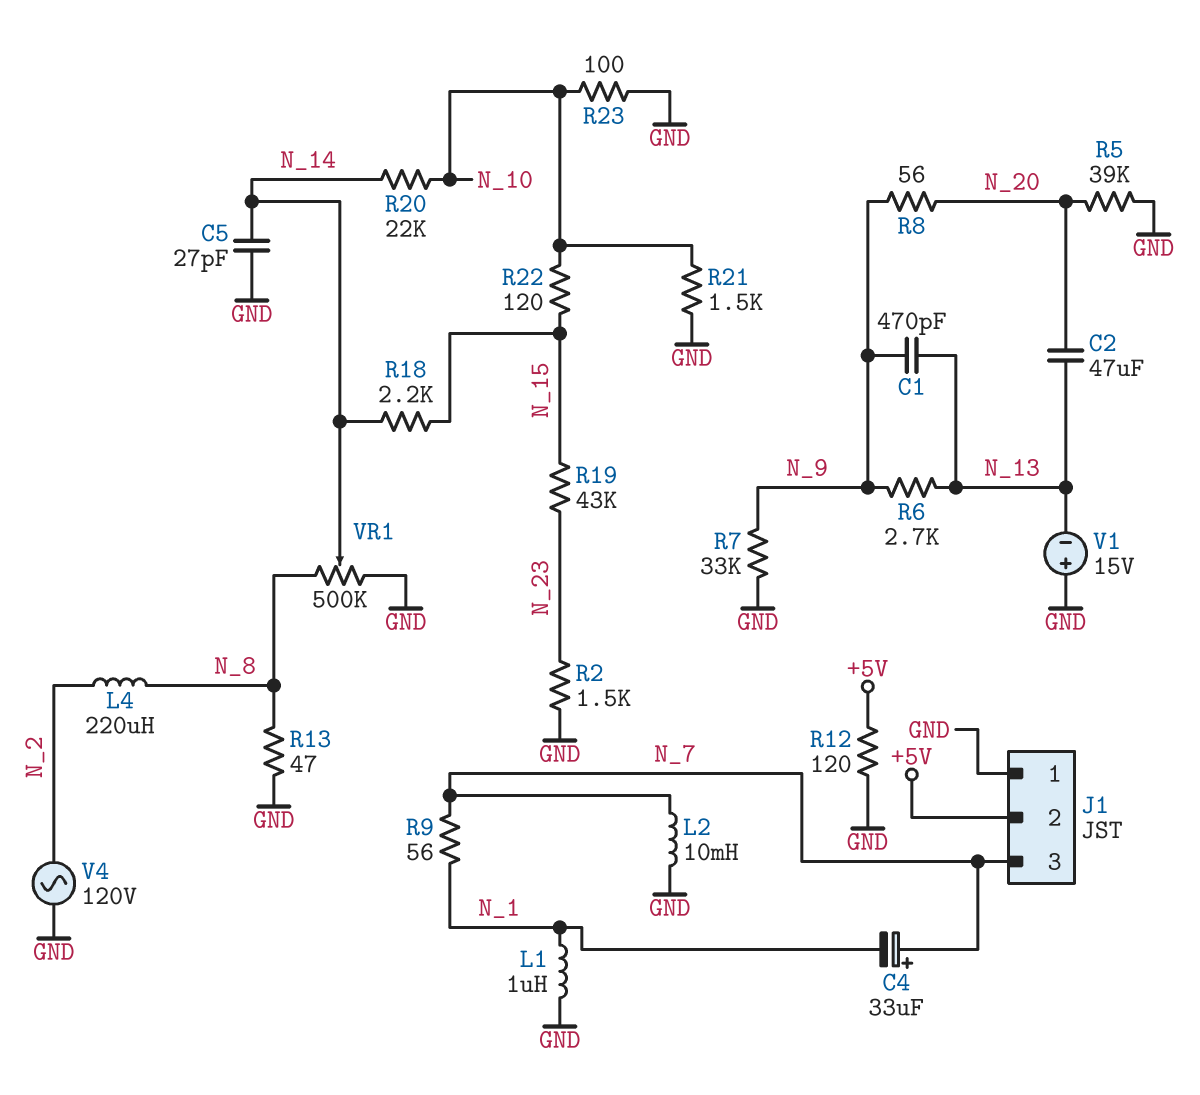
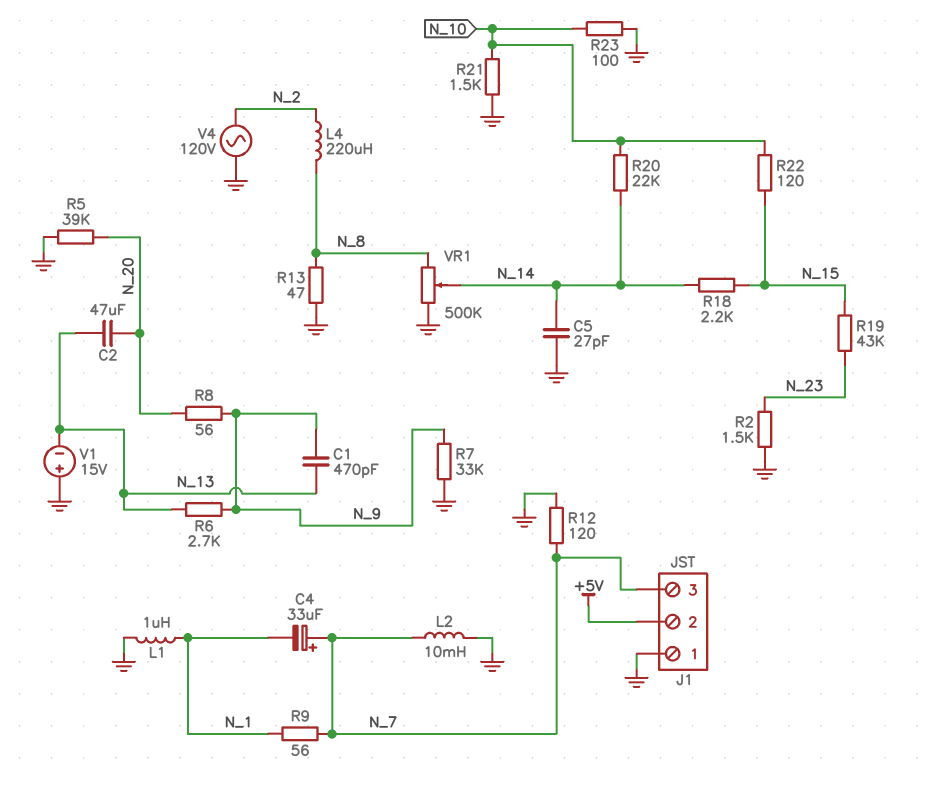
R12: 120 (+5V, GND) -> 120 (GND, N_7)

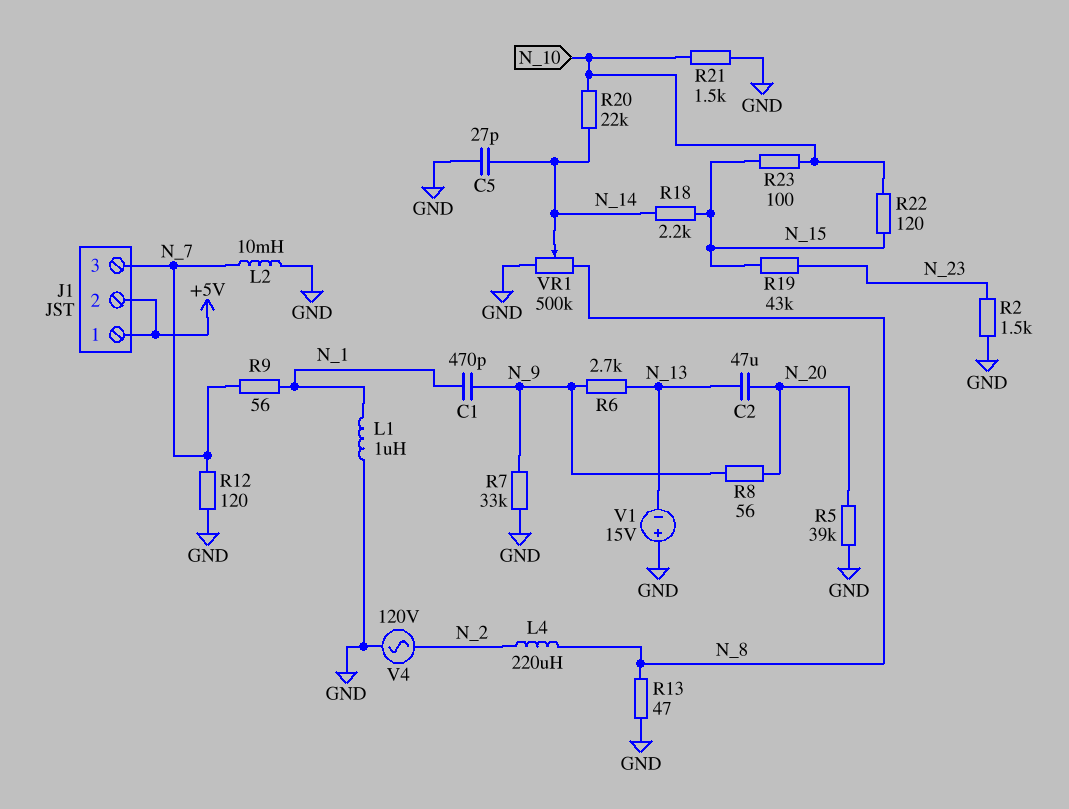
C1: 470pF (N_9, N_13) -> 470pF (N_1, N_9)
C4: 33uF (plus N_7, minus N_1) -> none
J1 pin 1: GND -> +5V
R23: 100 (GND, N_10) -> 100 (N_10, N_15)

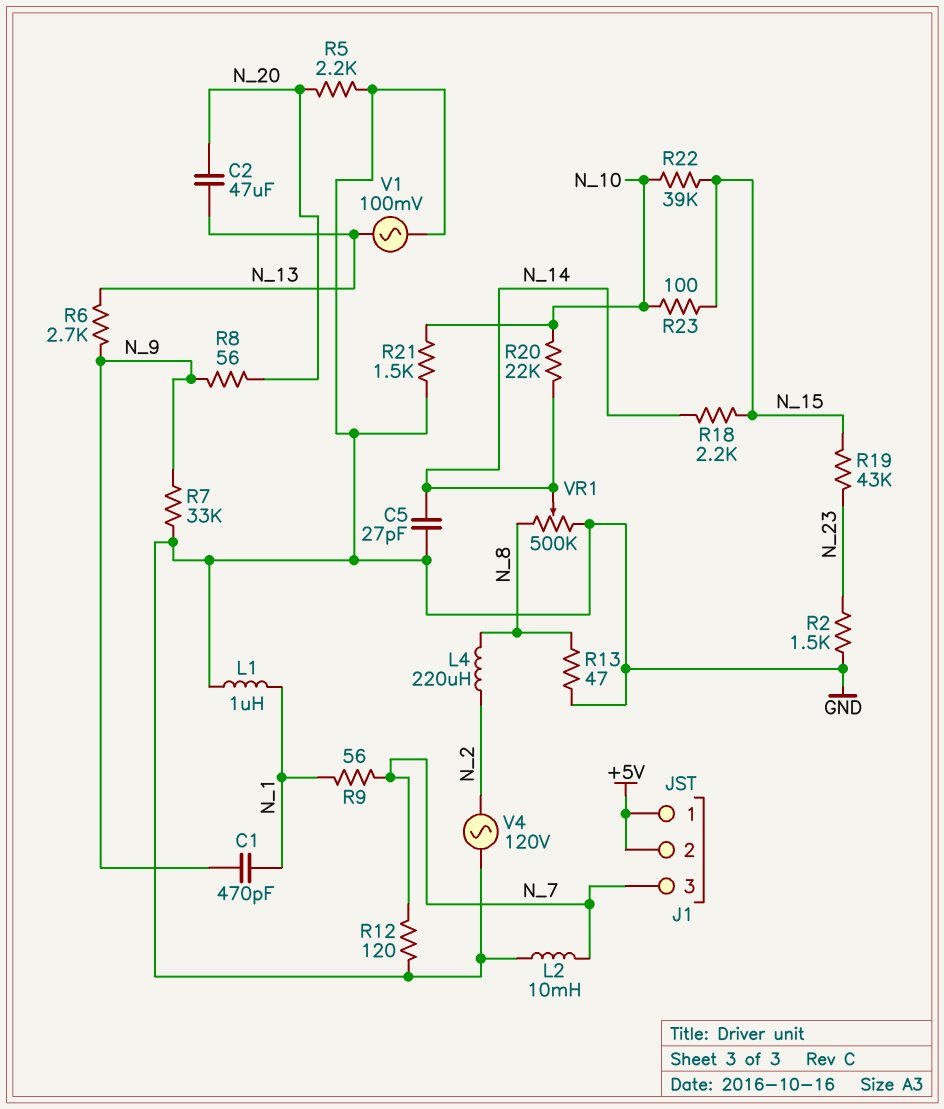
R5: 39k (GND, N_20) -> 2.2k (GND, N_20)
R22: 120 (N_10, N_15) -> 39k (N_10, N_15)
V1: 15V (plus GND, minus N_13) -> AC 100mV (GND, N_13)

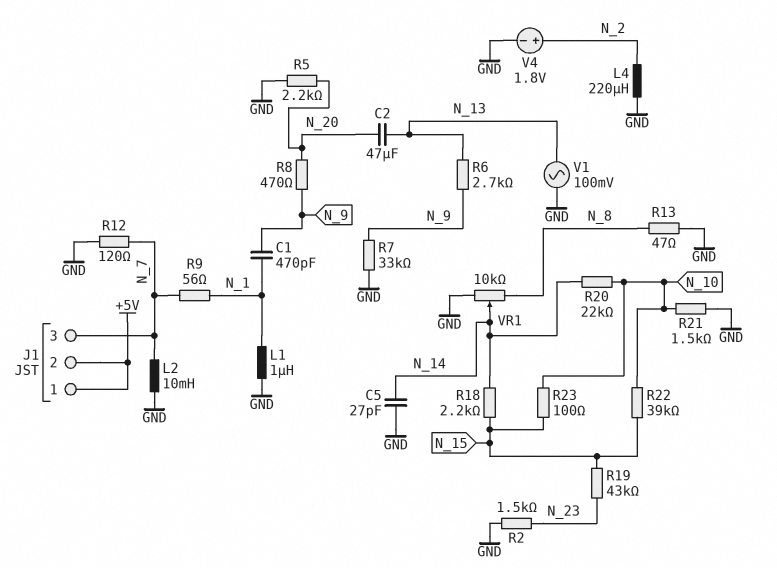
L4: 220uH (N_2, N_8) -> 220uH (GND, N_2)
R8: 56 (N_9, N_20) -> 470 (N_9, N_20)
V4: AC 120V (GND, N_2) -> 1.8V (plus N_2, minus GND)
VR1: 500k (GND, N_8, wiper N_14) -> 10k (GND, N_8, wiper N_14)

